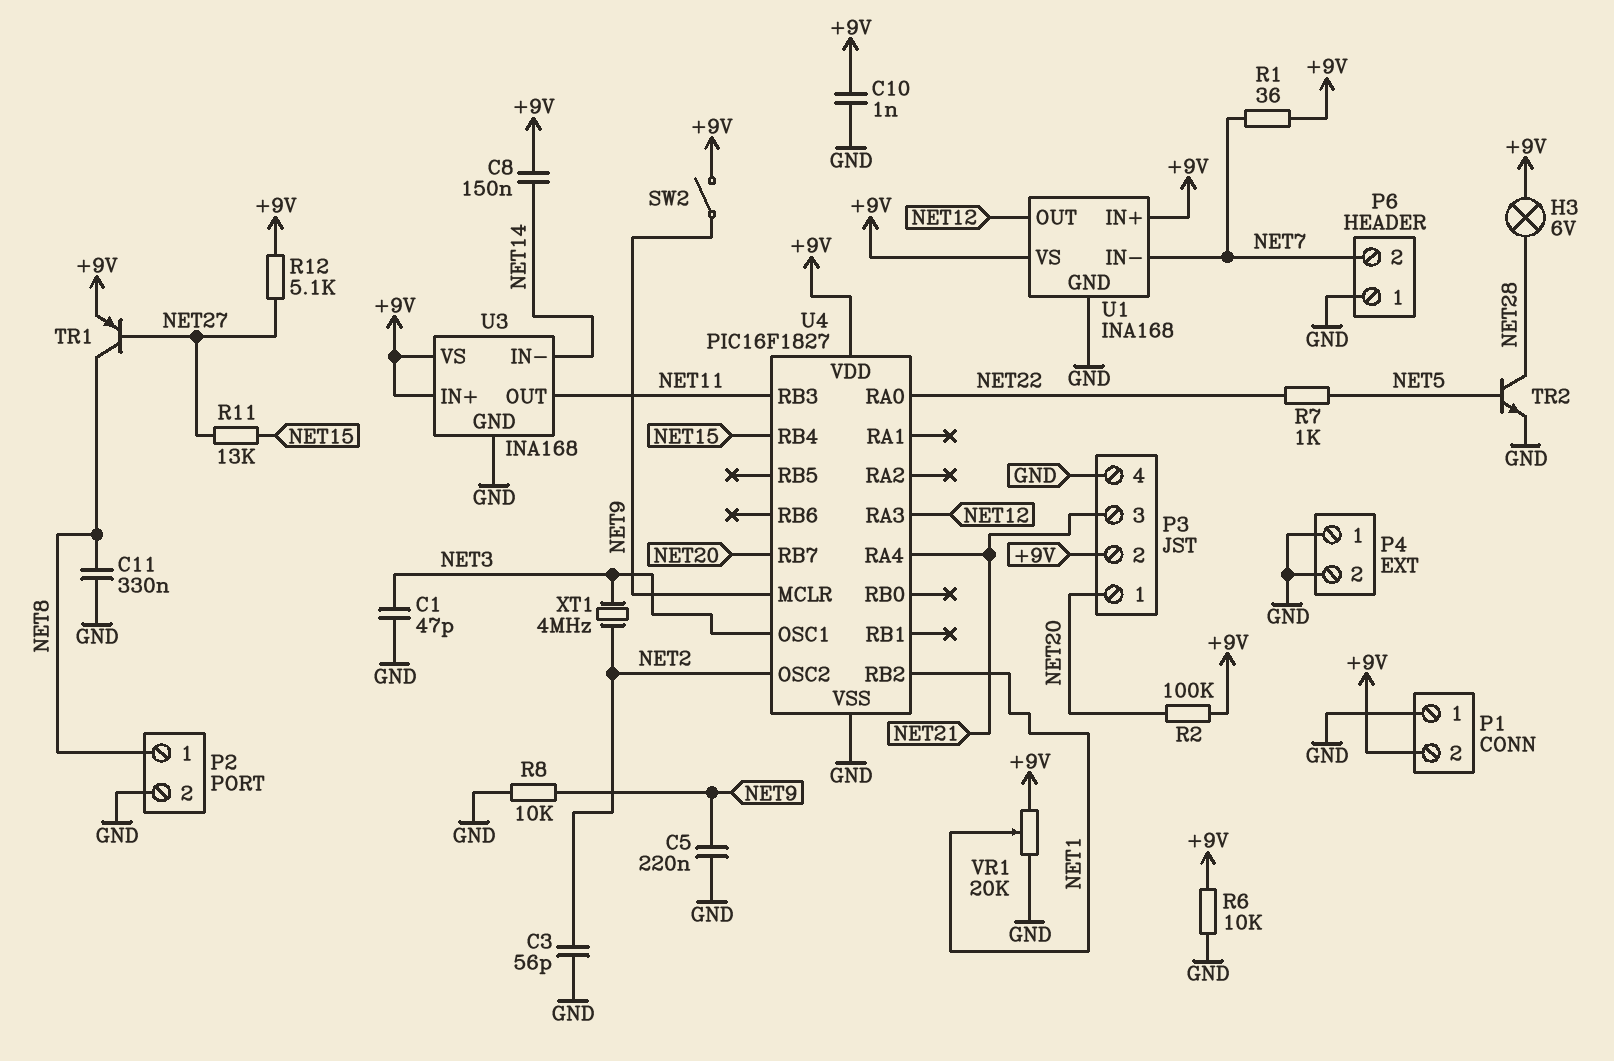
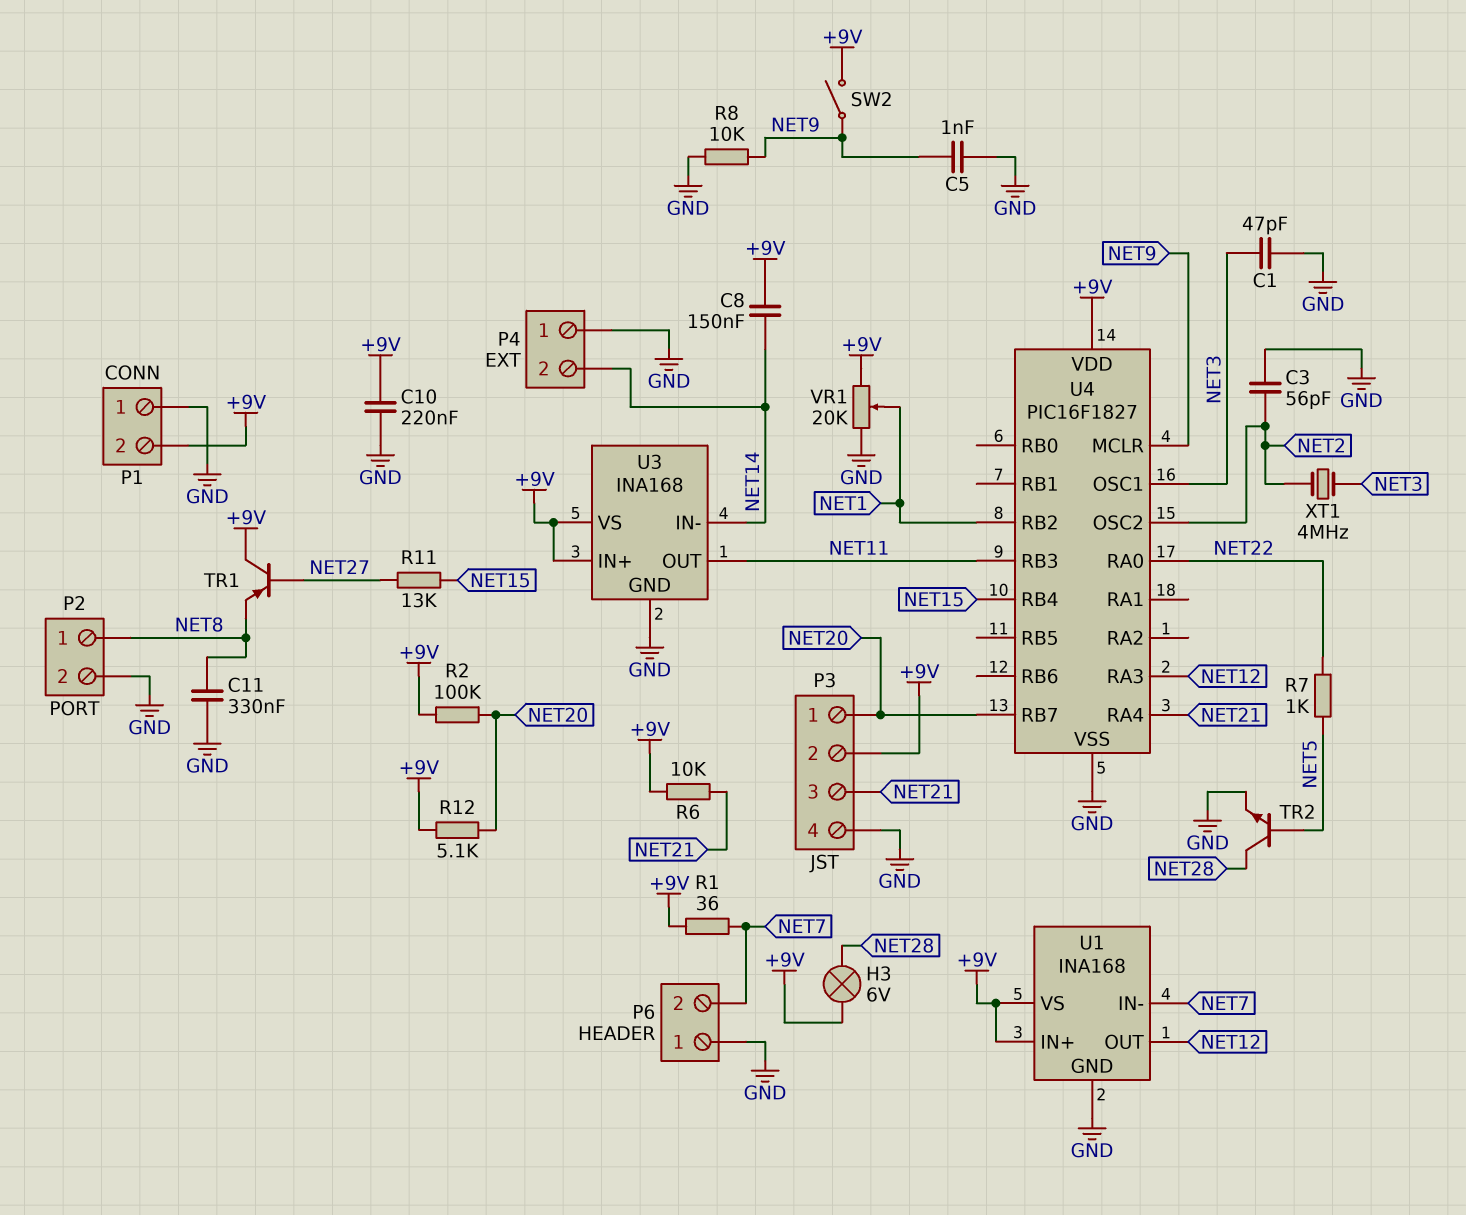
C5: 220nF (GND, NET9) -> 1nF (GND, NET9)
C10: 1nF (+9V, GND) -> 220nF (+9V, GND)
P4 pin 2: GND -> NET14
R6: 10k (+9V, GND) -> 10k (+9V, NET21)
R12: 5.1k (+9V, NET27) -> 5.1k (+9V, NET20)
TR1: PNP (B NET27, C NET8, E +9V) -> PNP (B NET27, C +9V, E NET8)

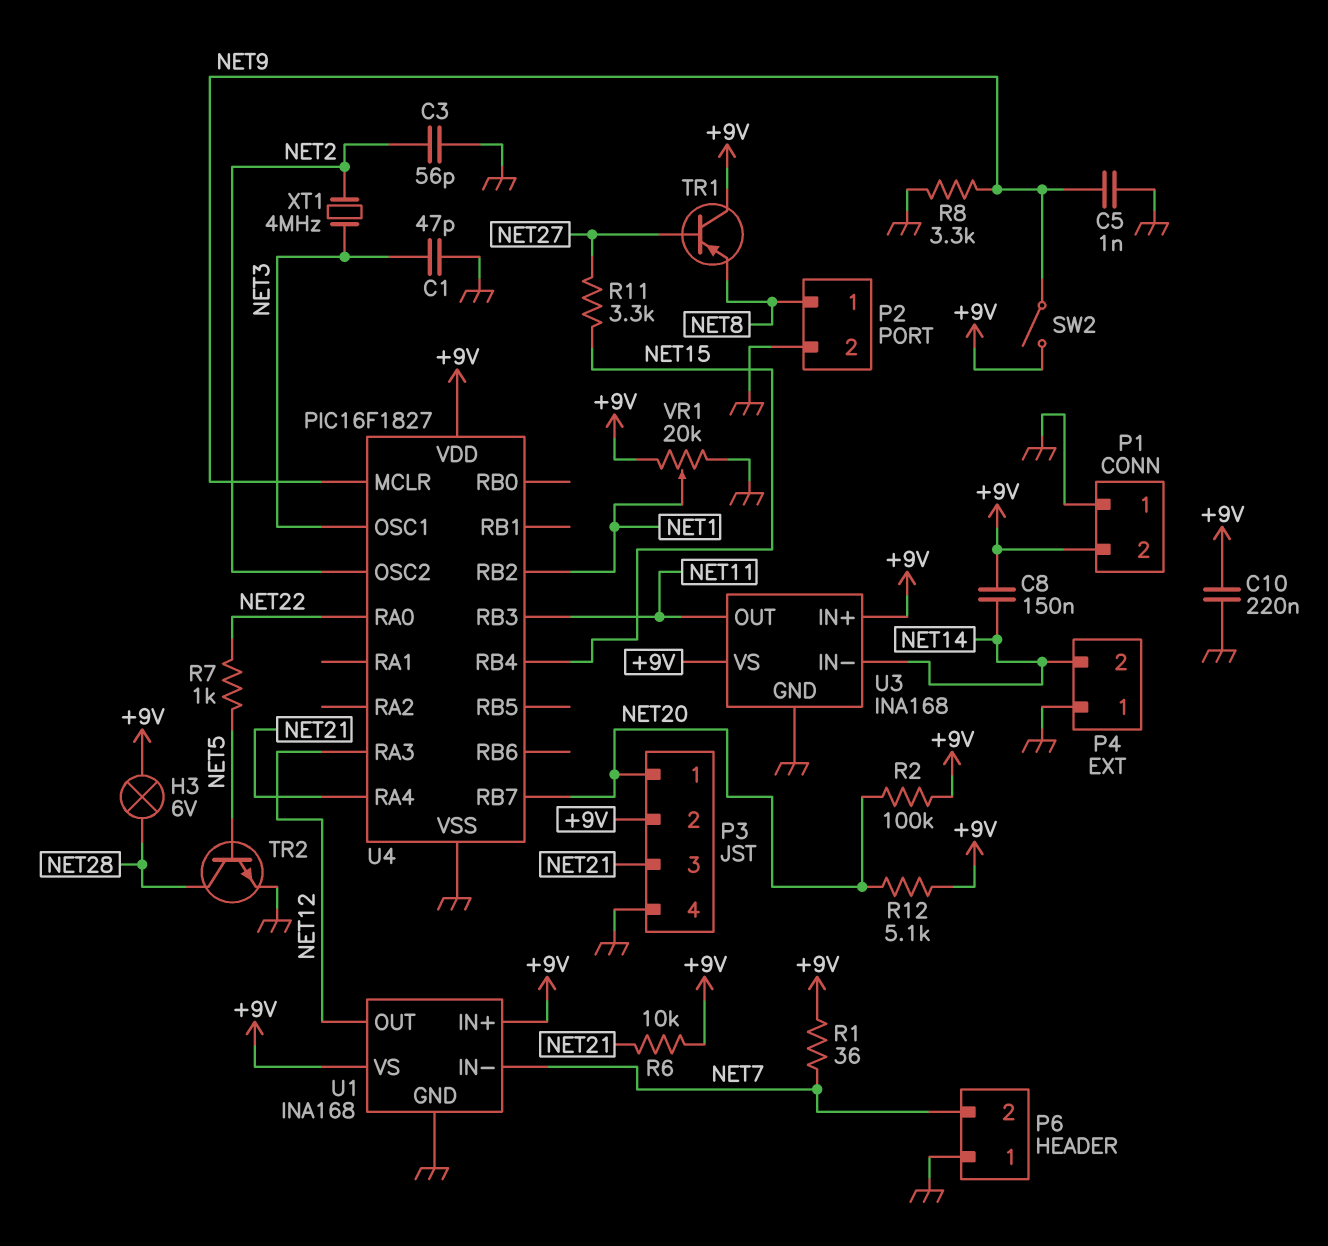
C11: 330nF (GND, NET8) -> none
R8: 10k (GND, NET9) -> 3.3k (GND, NET9)
R11: 13k (NET15, NET27) -> 3.3k (NET15, NET27)

